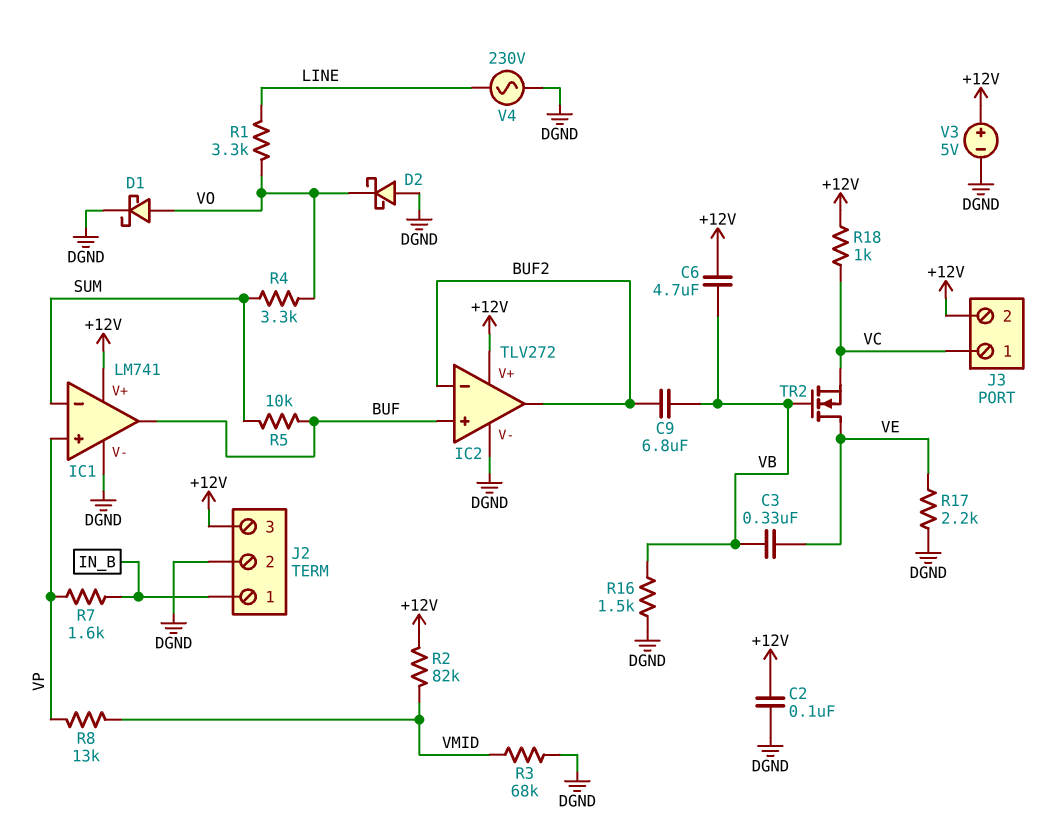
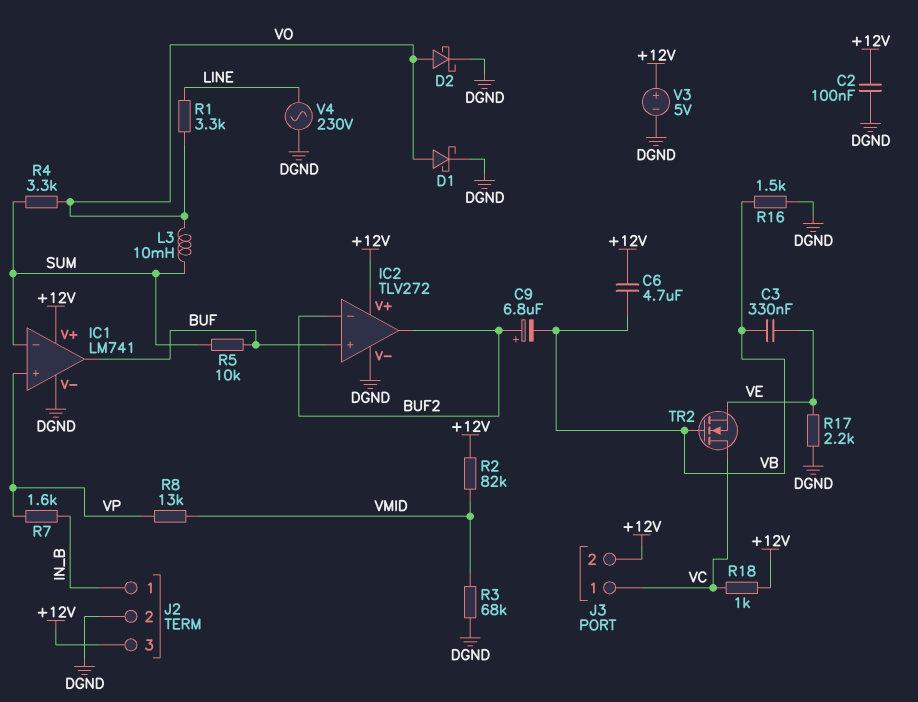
C9: 6.8uF (BUF2, VB) -> 6.8uF (plus BUF2, minus VB)
D2: schottky (A DGND, K VO) -> schottky (A VO, K DGND)
L3: none -> 10mH (SUM, VO)
TR2: NMOS (G VB, D VE, S VC) -> NMOS (G VB, D VC, S VE)

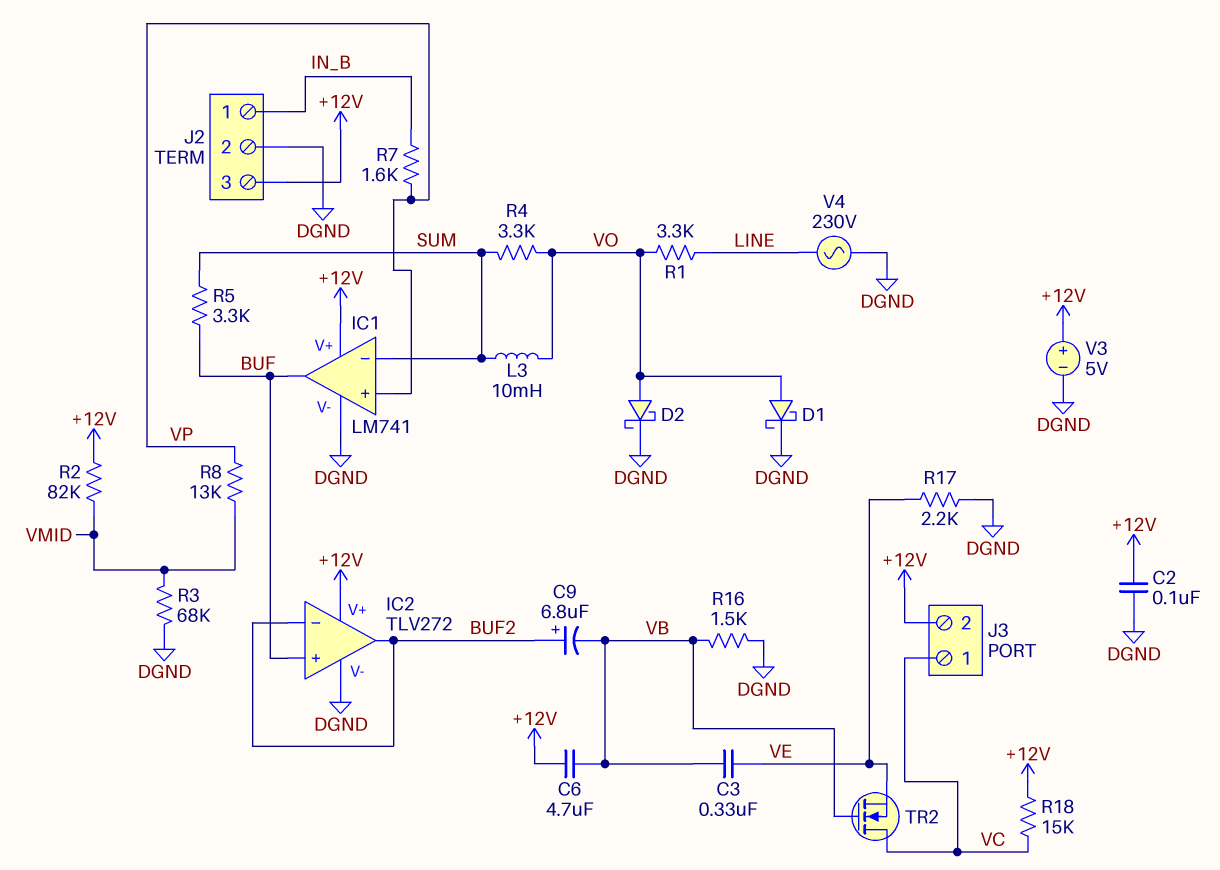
R5: 10k (BUF, SUM) -> 3.3k (BUF, SUM)
R18: 1k (+12V, VC) -> 15k (+12V, VC)

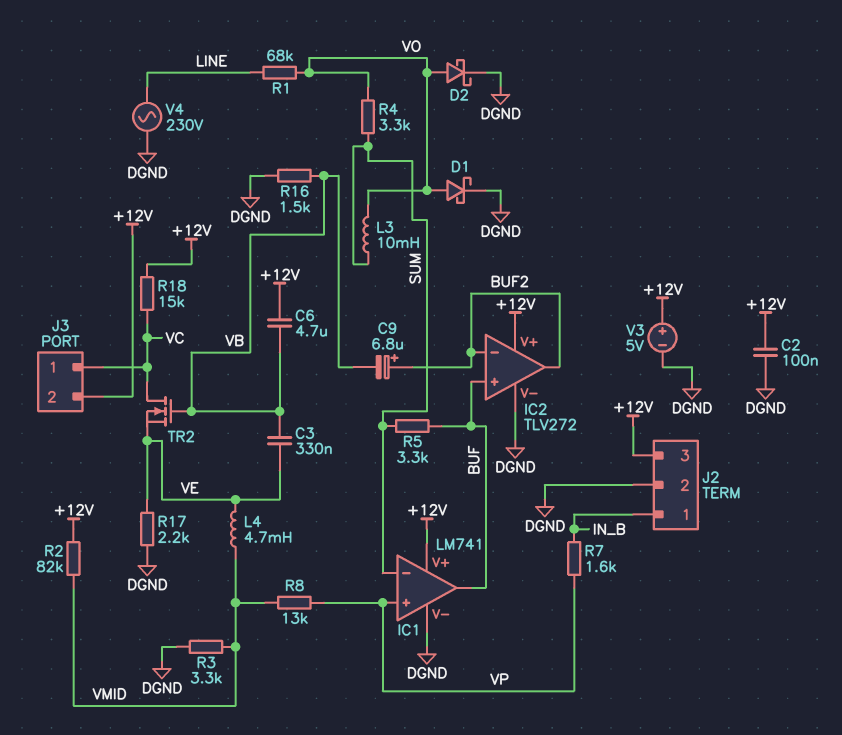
L4: none -> 4.7mH (VE, VMID)
R1: 3.3k (LINE, VO) -> 68k (LINE, VO)
R3: 68k (DGND, VMID) -> 3.3k (DGND, VMID)

